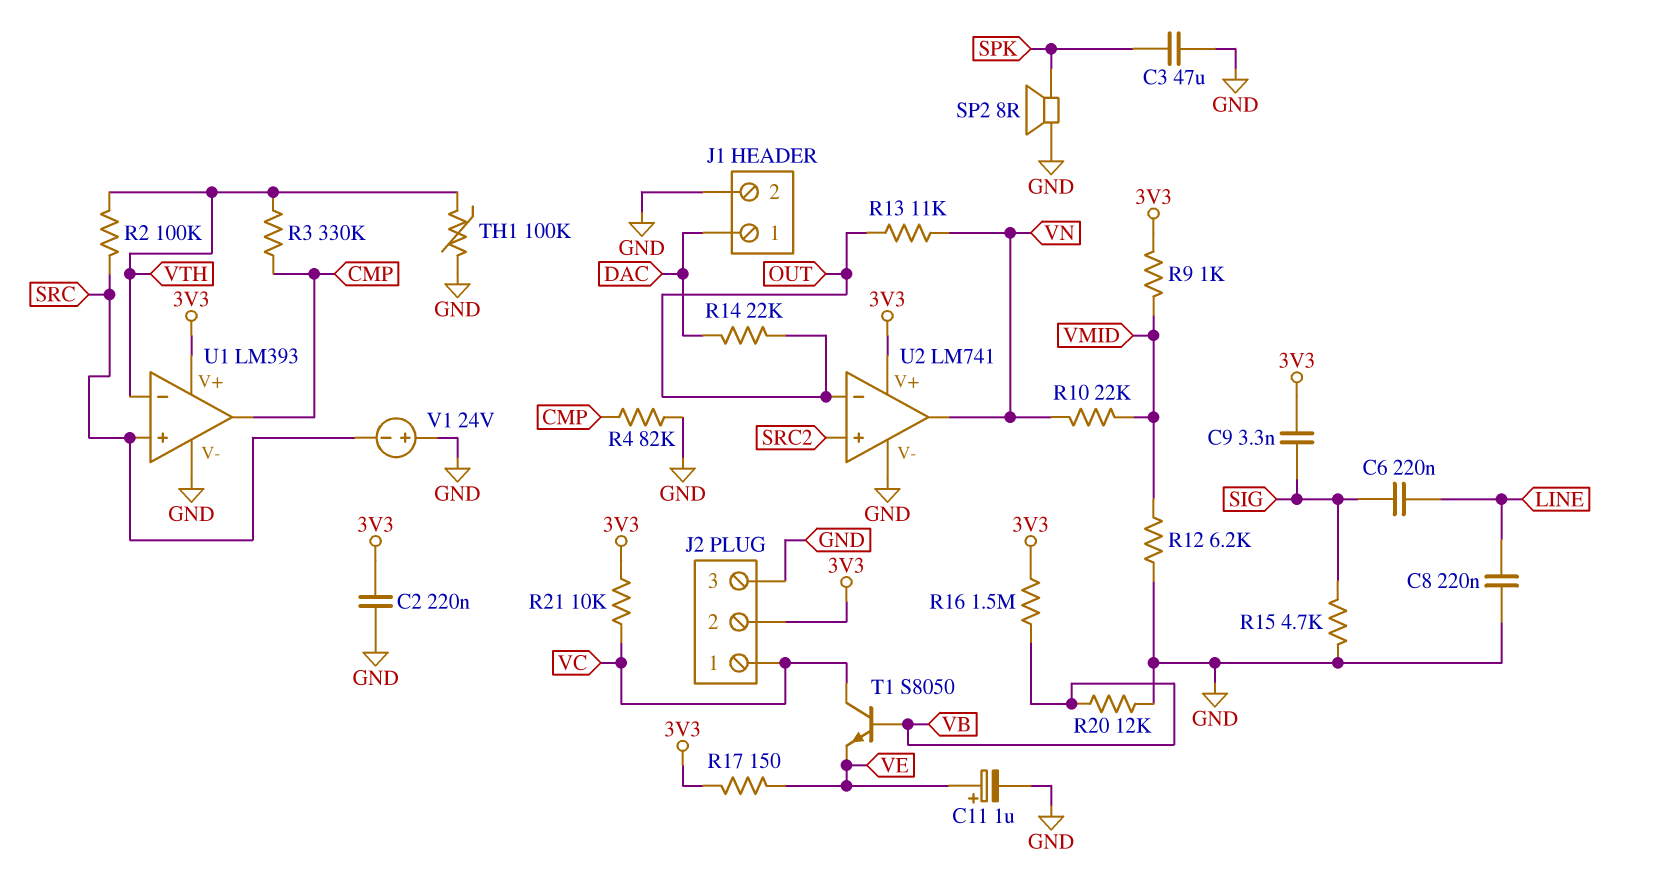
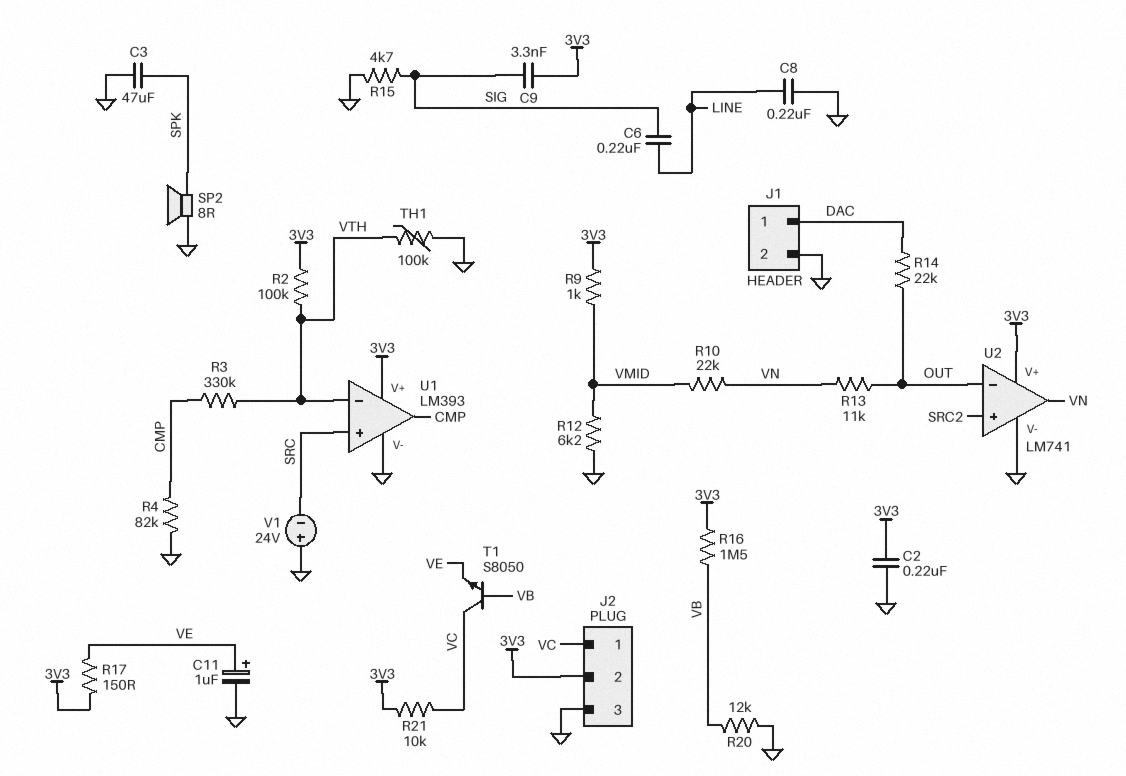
R2: 100k (SRC, VTH) -> 100k (3V3, VTH)

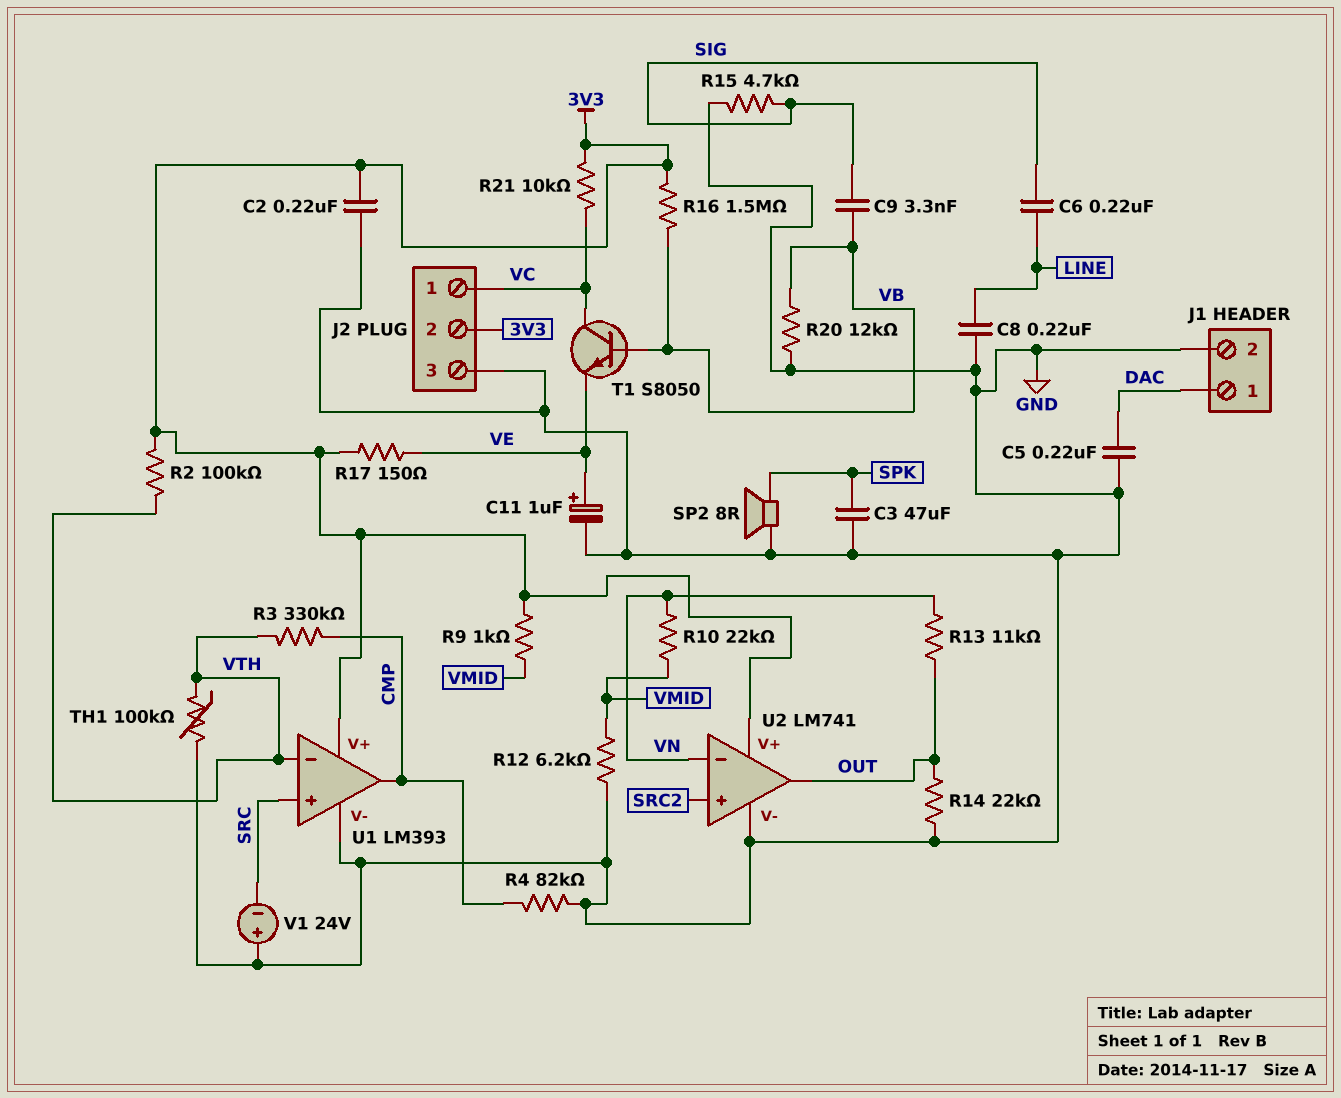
C5: none -> 220nF (DAC, GND)
C9: 3.3nF (3V3, SIG) -> 3.3nF (SIG, VB)
R14: 22k (DAC, OUT) -> 22k (GND, OUT)
U2 pin in-: OUT -> VN
U2 pin out: VN -> OUT

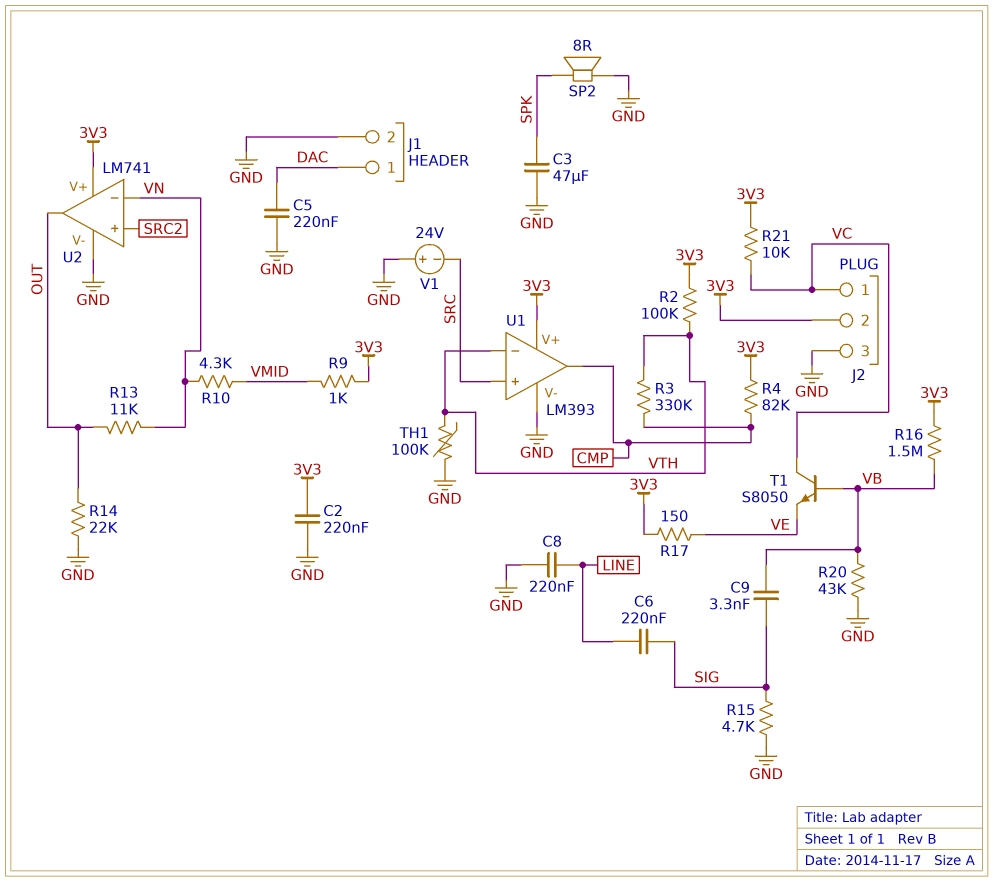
C11: 1uF (plus VE, minus GND) -> none
R4: 82k (CMP, GND) -> 82k (3V3, CMP)
R10: 22k (VMID, VN) -> 4.3k (VMID, VN)
R12: 6.2k (GND, VMID) -> none
R20: 12k (GND, VB) -> 43k (GND, VB)

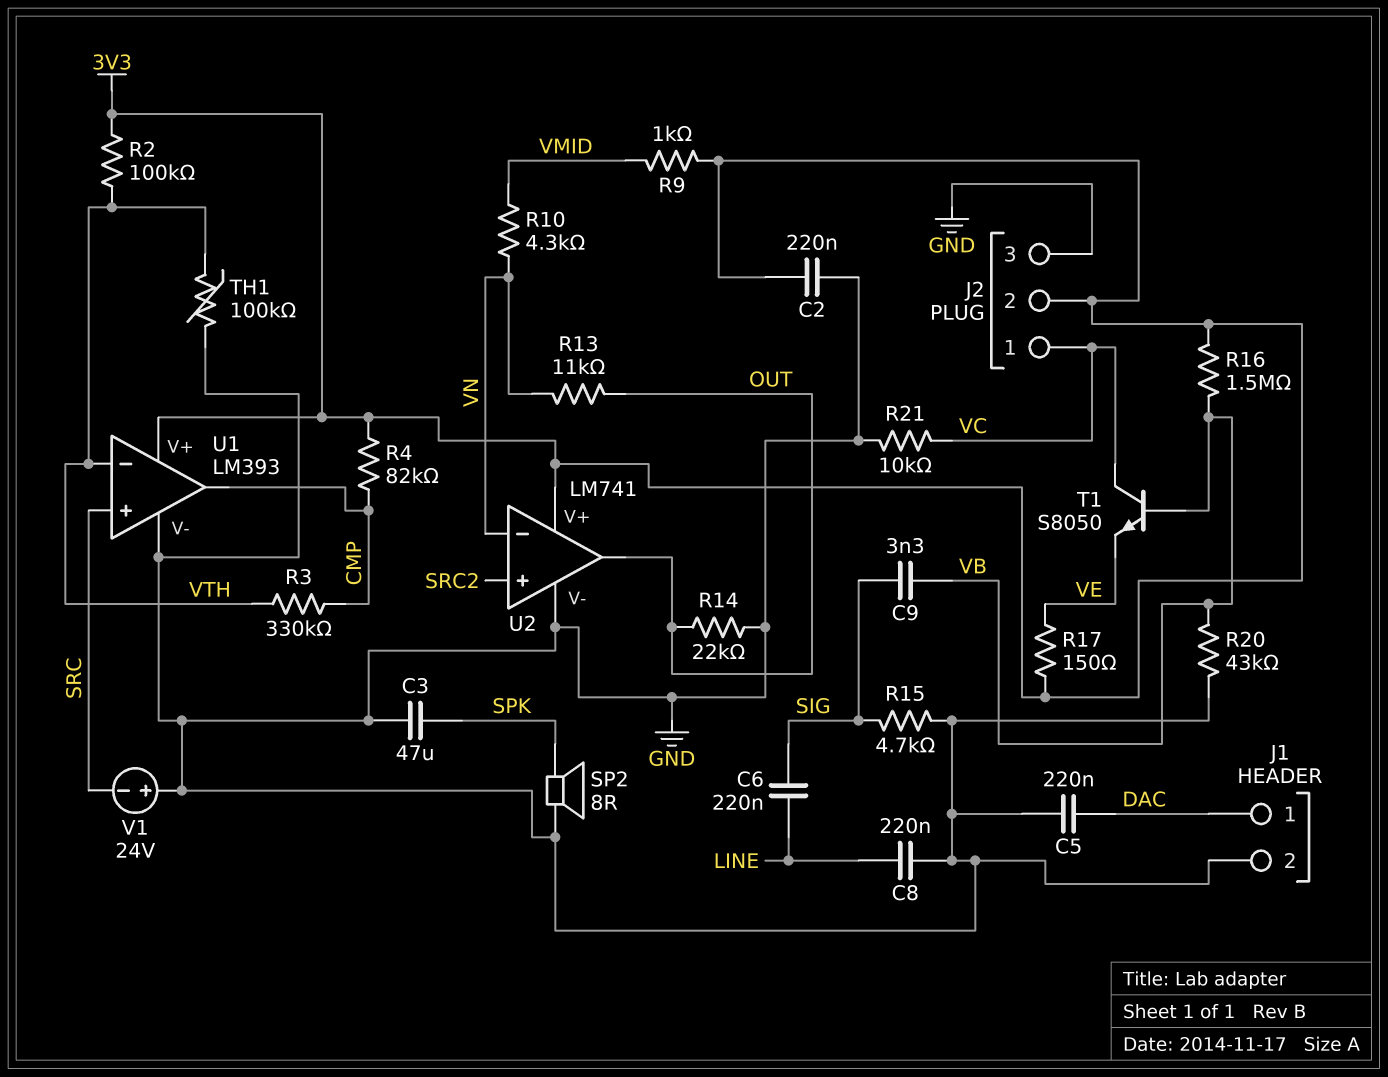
R21: 10k (3V3, VC) -> 10k (GND, VC)

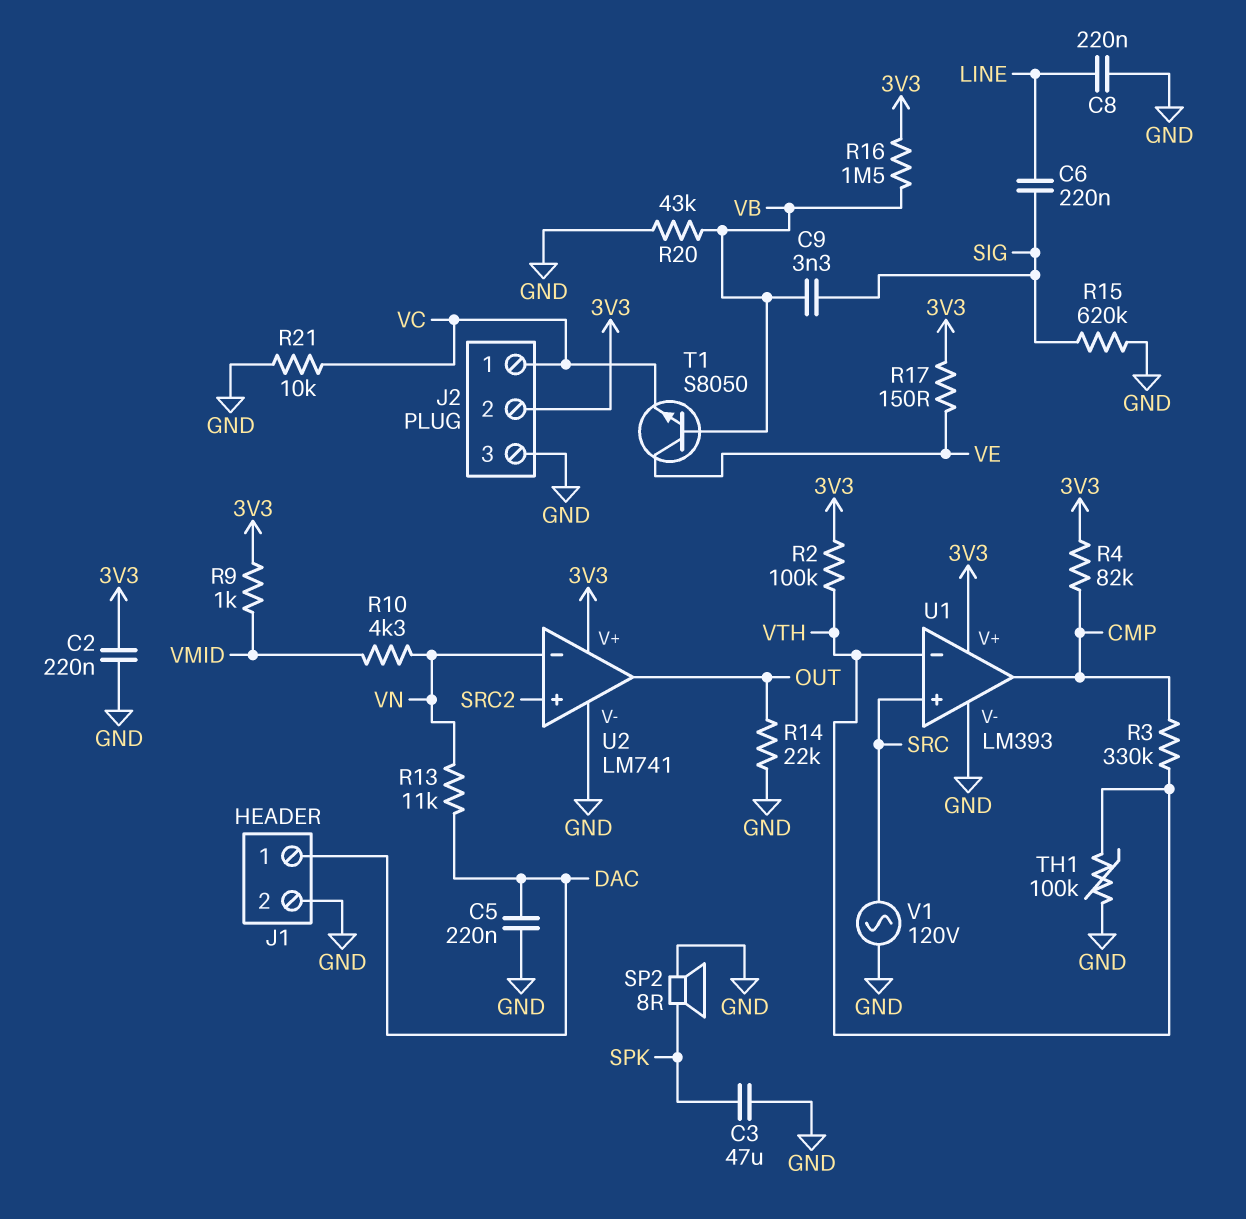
R13: 11k (OUT, VN) -> 11k (DAC, VN)
R15: 4.7k (GND, SIG) -> 620k (GND, SIG)
T1: NPN S8050 (B VB, C VC, E VE) -> NPN S8050 (B VB, C VE, E VC)
V1: 24V (plus GND, minus SRC) -> AC 120V (GND, SRC)

